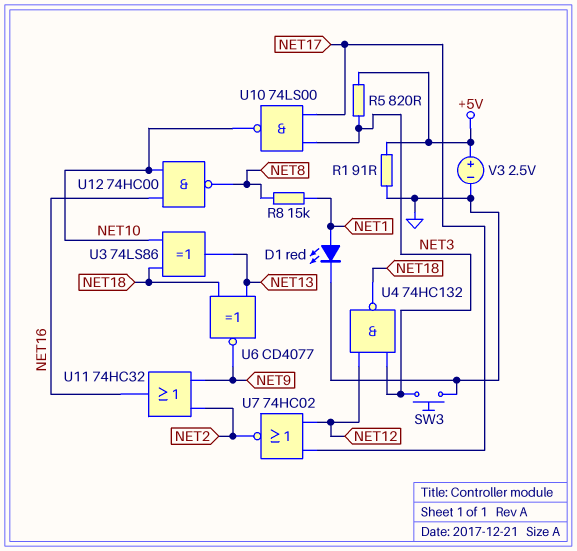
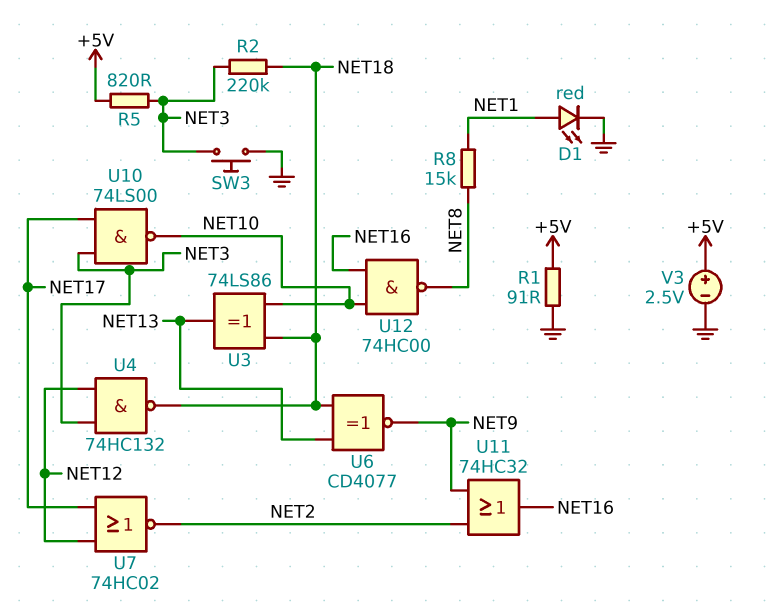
R2: none -> 220k (NET3, NET18)

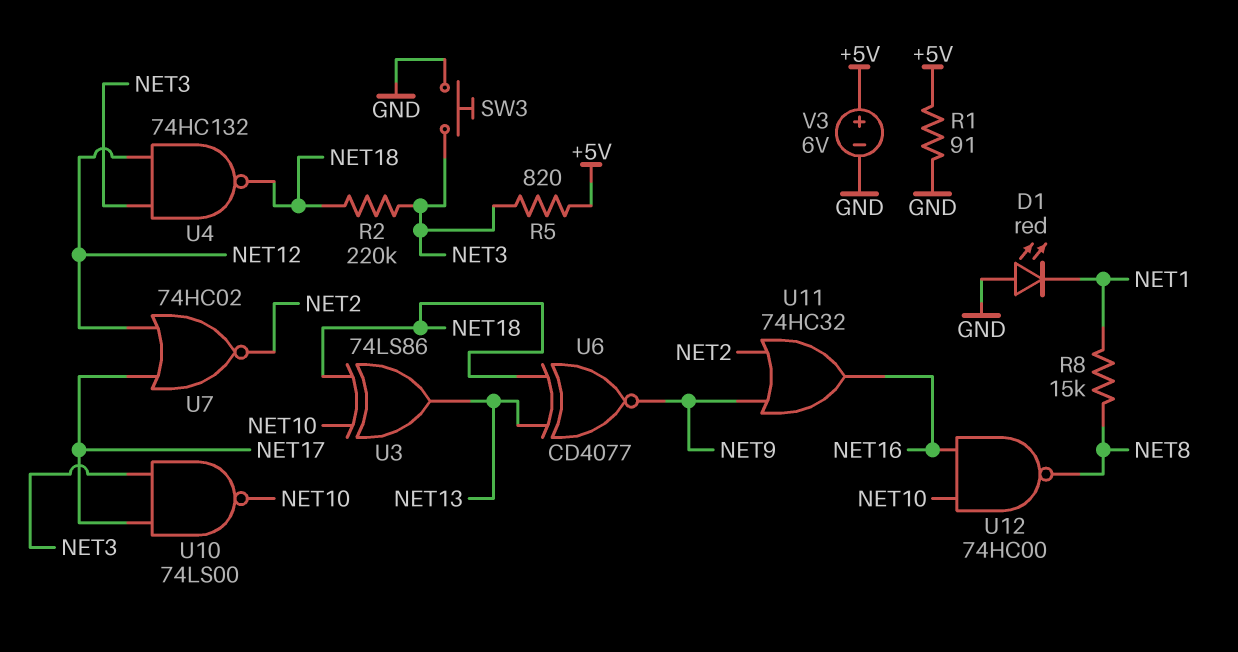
D1: LED red (A NET1, K GND) -> LED red (A GND, K NET1)
V3: 2.5V (plus +5V, minus GND) -> 6V (plus +5V, minus GND)

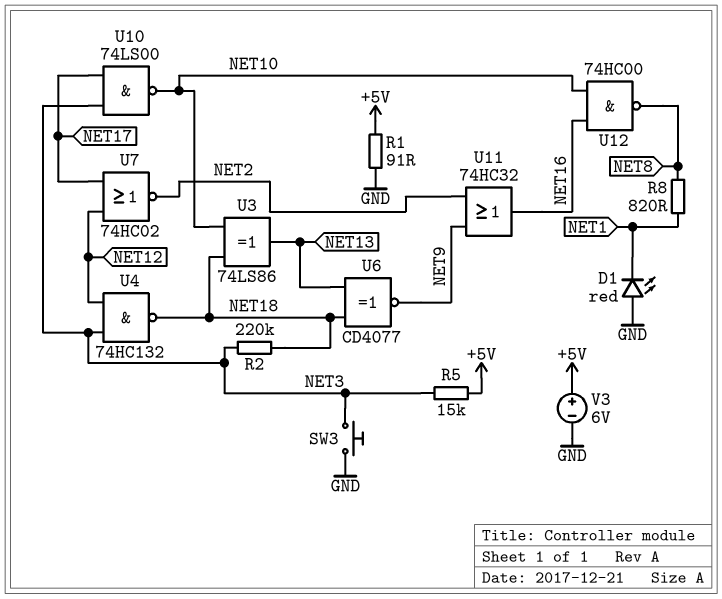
R5: 820 (+5V, NET3) -> 15k (+5V, NET3)
R8: 15k (NET1, NET8) -> 820 (NET1, NET8)

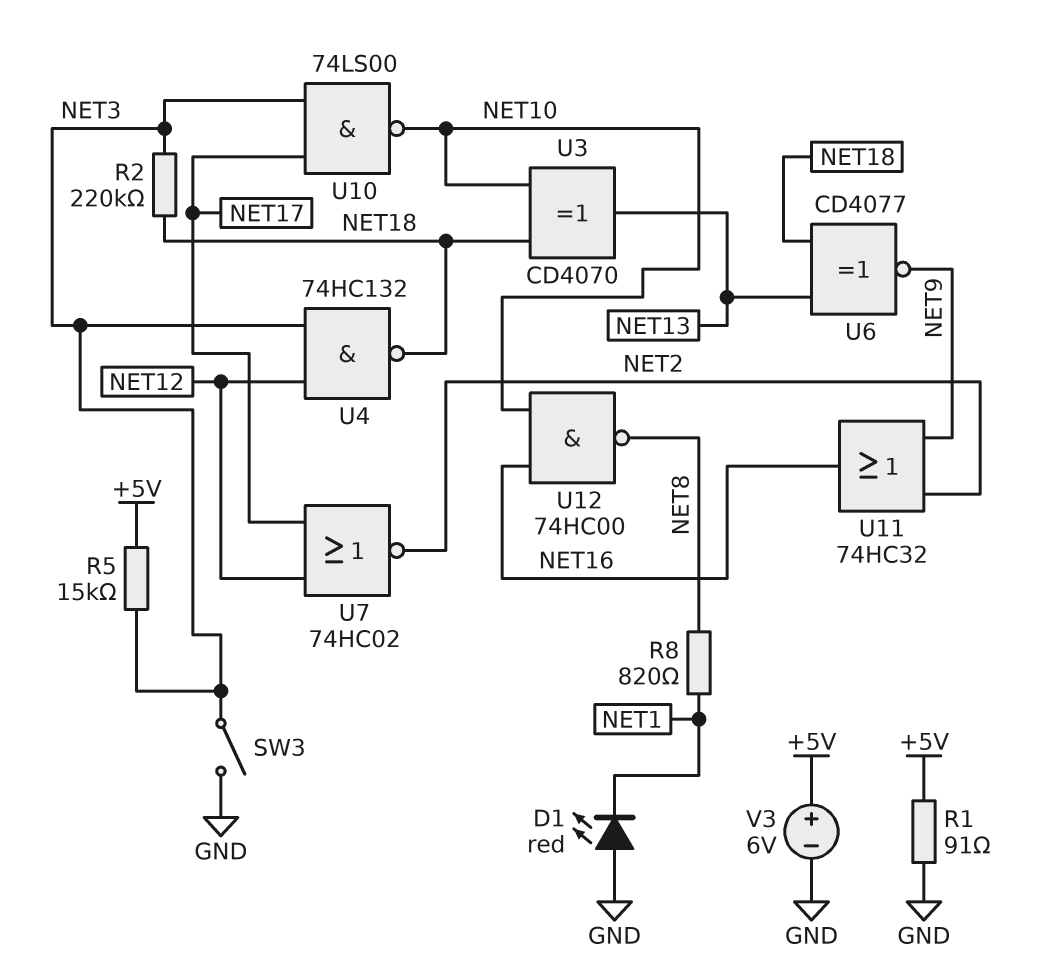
SW3: button (GND, NET3) -> switch (GND, NET3)
U3: XOR 74LS86 (in NET10, in NET18, out NET13) -> XOR CD4070 (in NET10, in NET18, out NET13)

